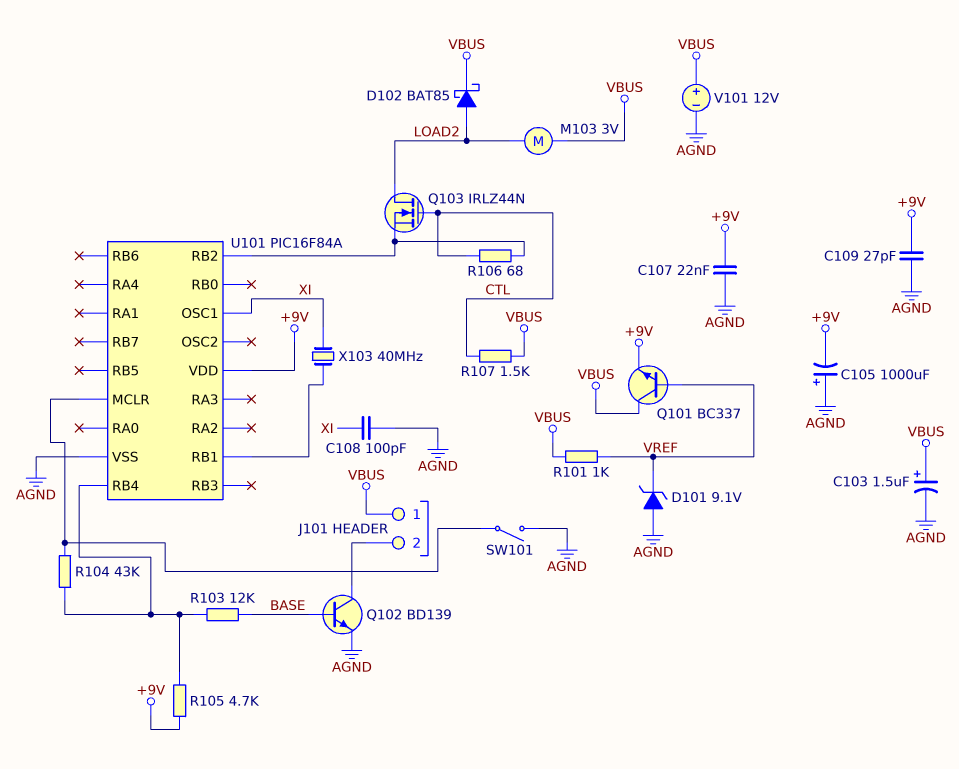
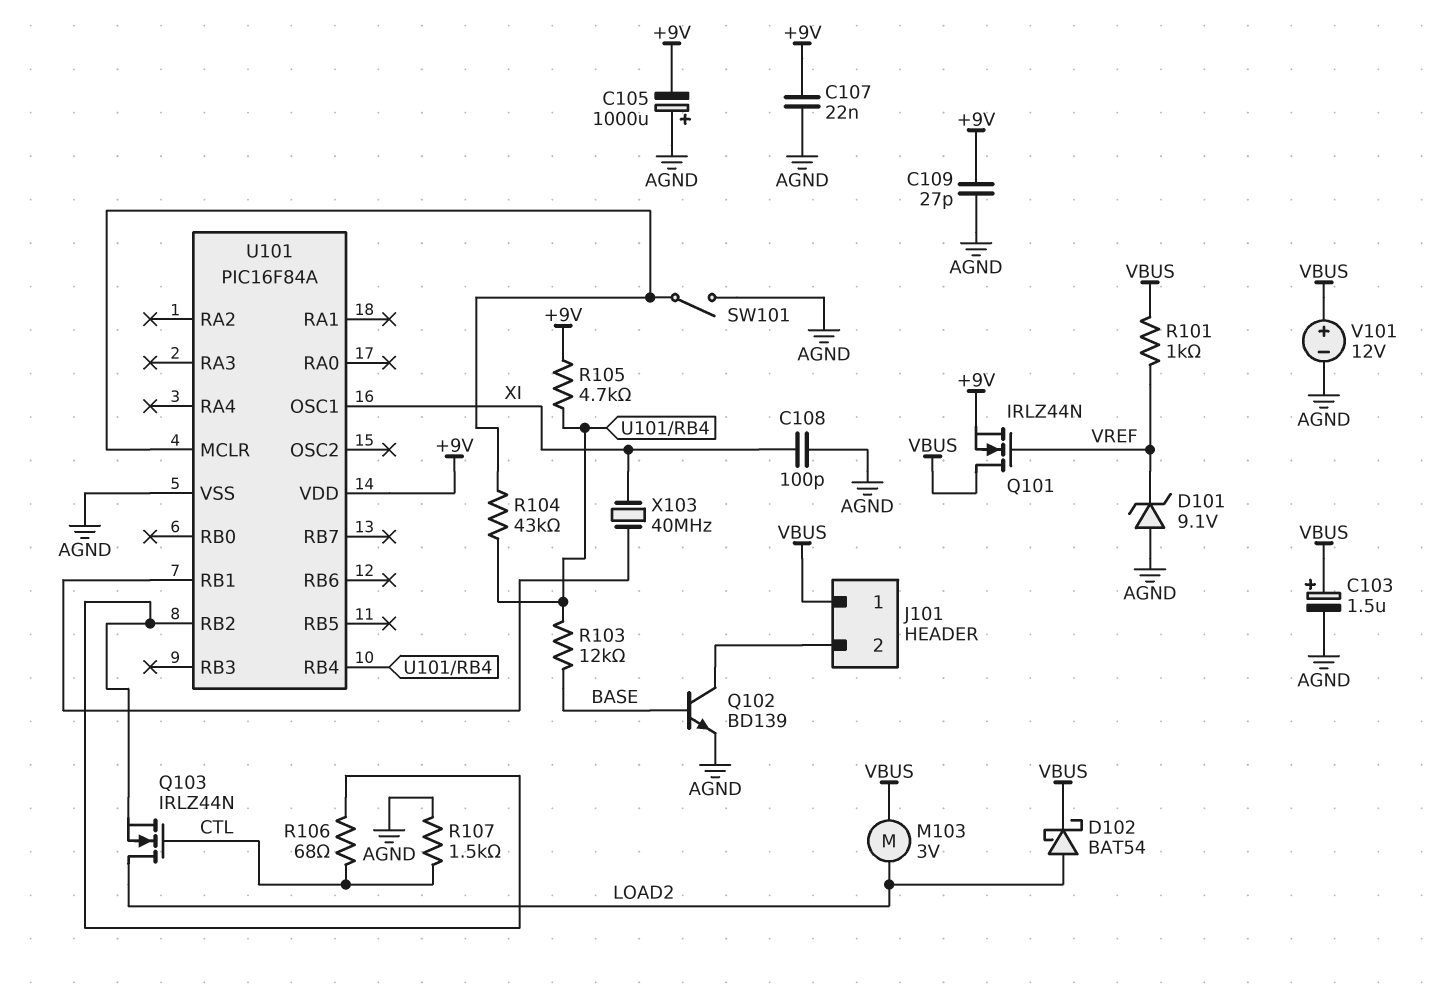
D102: schottky BAT85 (A LOAD2, K VBUS) -> schottky BAT54 (A LOAD2, K VBUS)
Q101: NPN BC337 (B VREF, C VBUS, E +9V) -> NMOS IRLZ44N (G VREF, D VBUS, S +9V)
R107: 1.5k (CTL, VBUS) -> 1.5k (AGND, CTL)

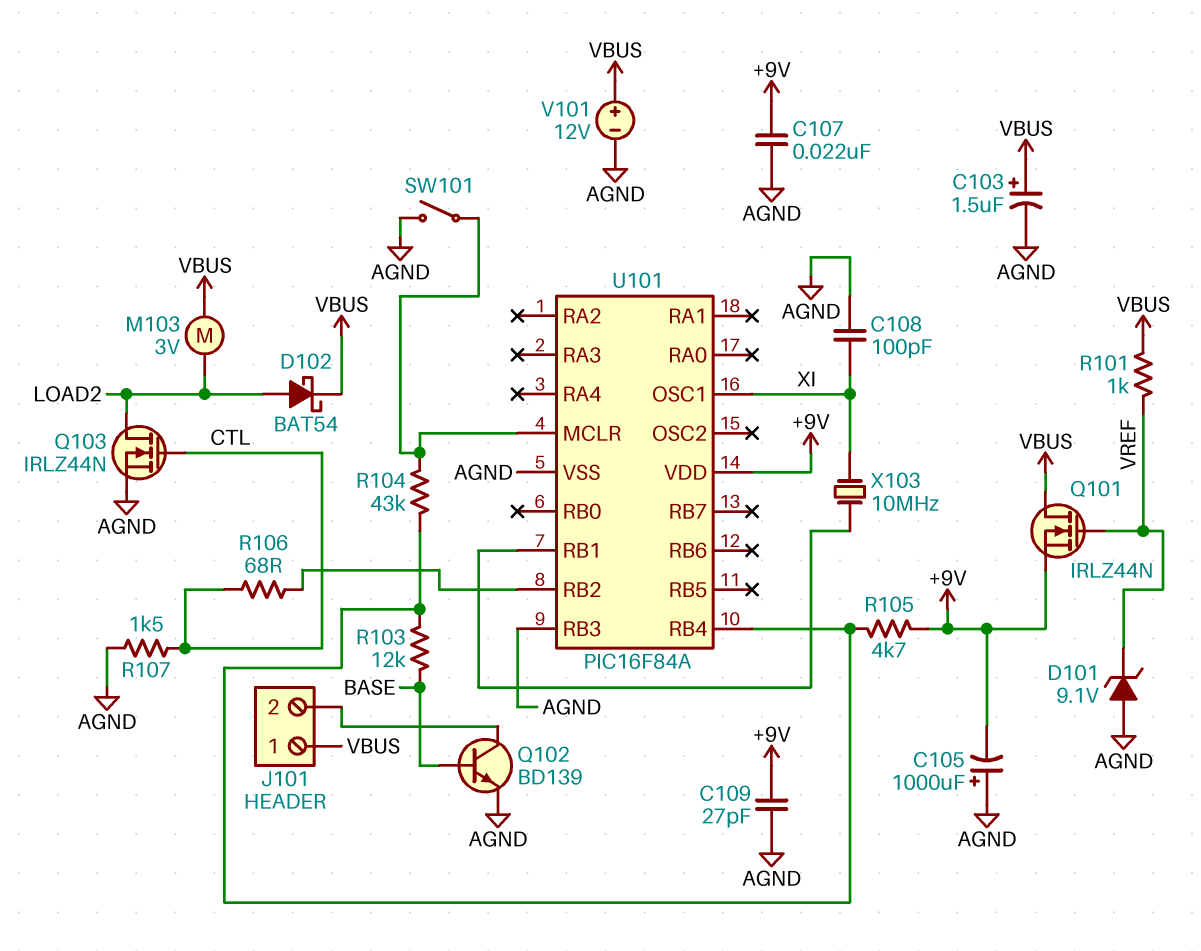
Q103: NMOS IRLZ44N (G CTL, D LOAD2, S U101/RB2) -> NMOS IRLZ44N (G CTL, D LOAD2, S AGND)
U101 pin RB3: none -> AGND
X103: 40MHz (U101/RB1, XI) -> 10MHz (U101/RB1, XI)

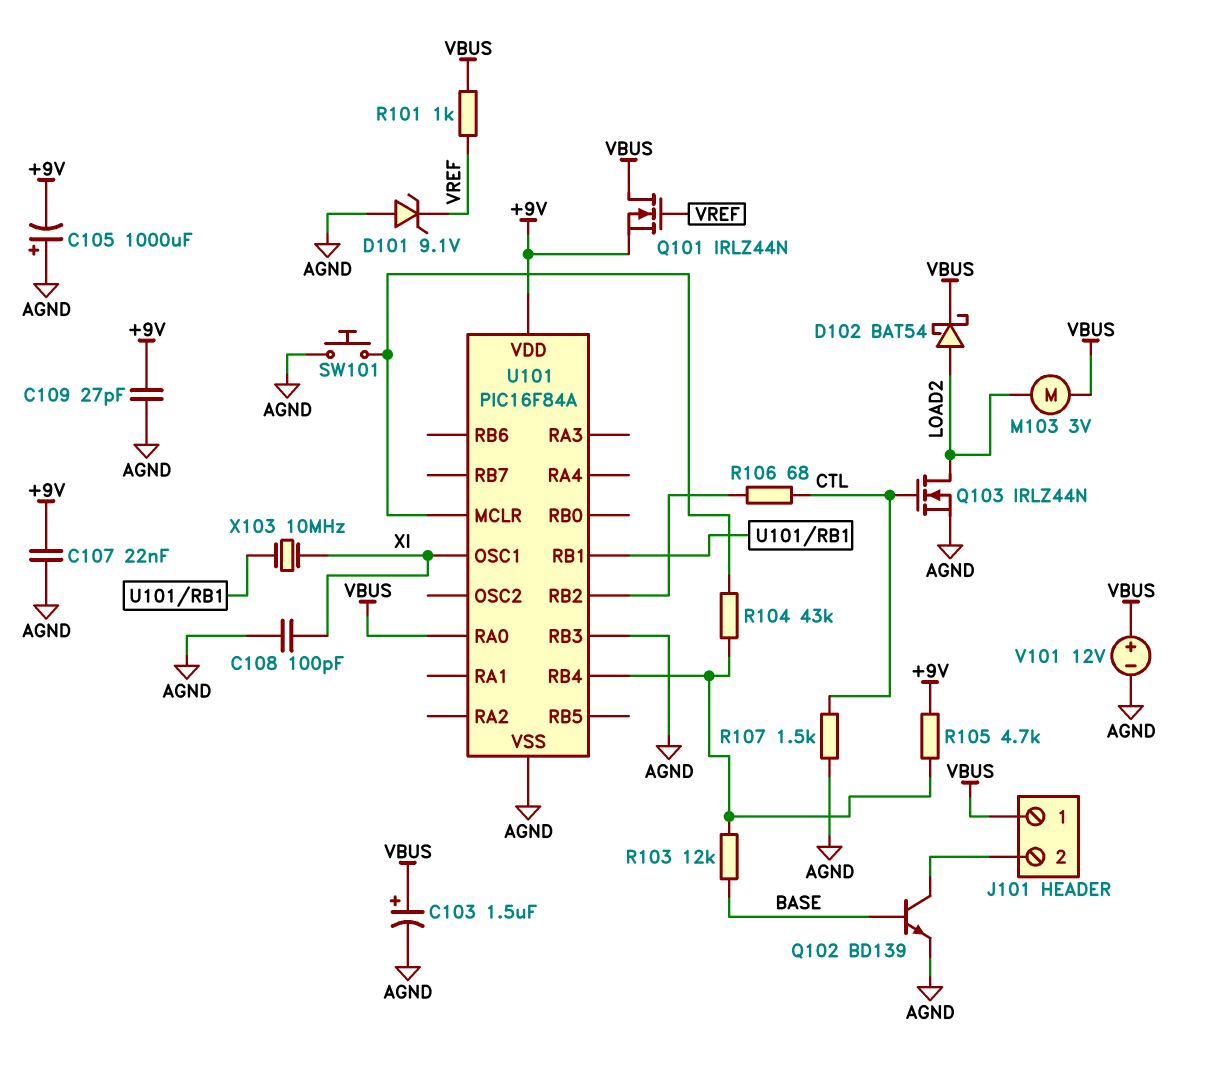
SW101: switch (AGND, U101/MCLR) -> button (AGND, U101/MCLR)
U101 pin RA0: none -> VBUS

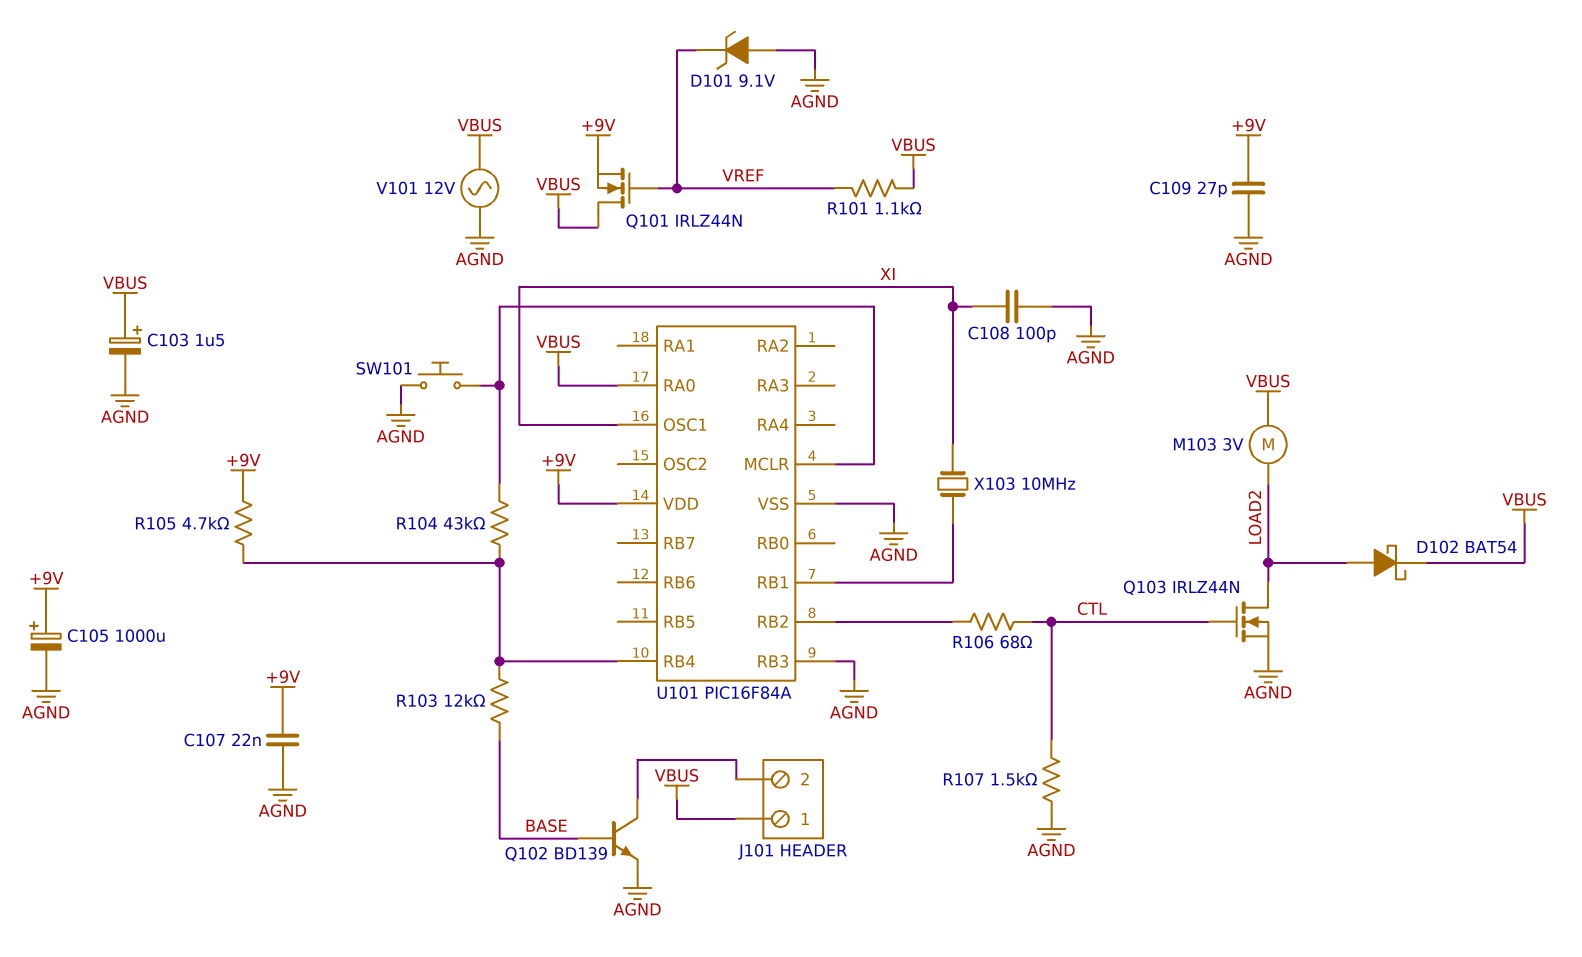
C105: 1000uF (plus AGND, minus +9V) -> 1000uF (plus +9V, minus AGND)
R101: 1k (VBUS, VREF) -> 1.1k (VBUS, VREF)
V101: 12V (plus VBUS, minus AGND) -> AC 12V (AGND, VBUS)

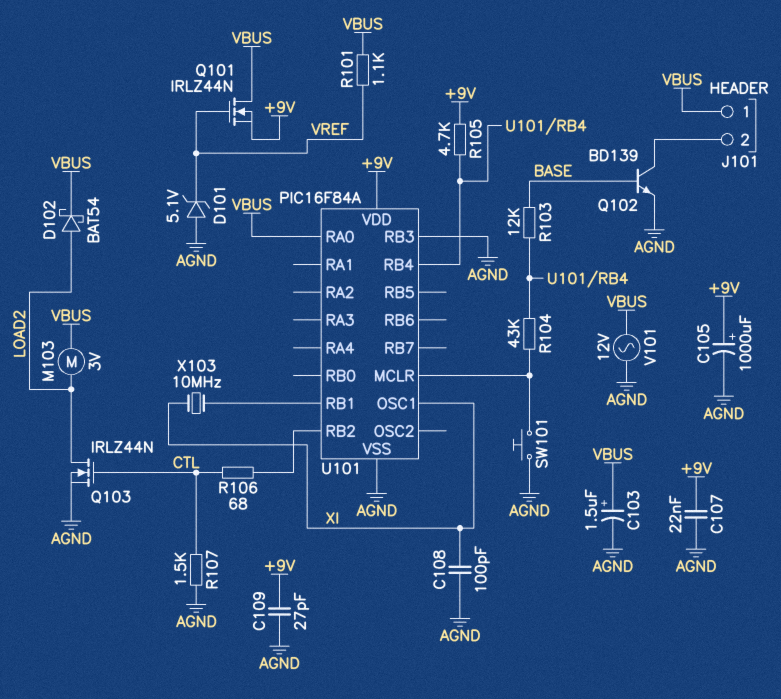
D101: zener 9.1V (A AGND, K VREF) -> zener 5.1V (A AGND, K VREF)

